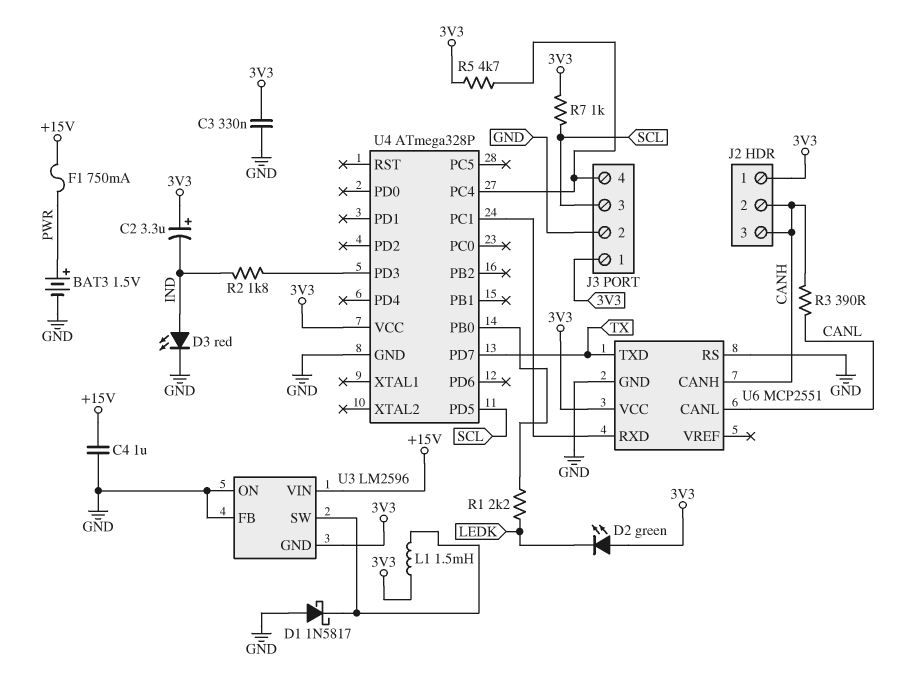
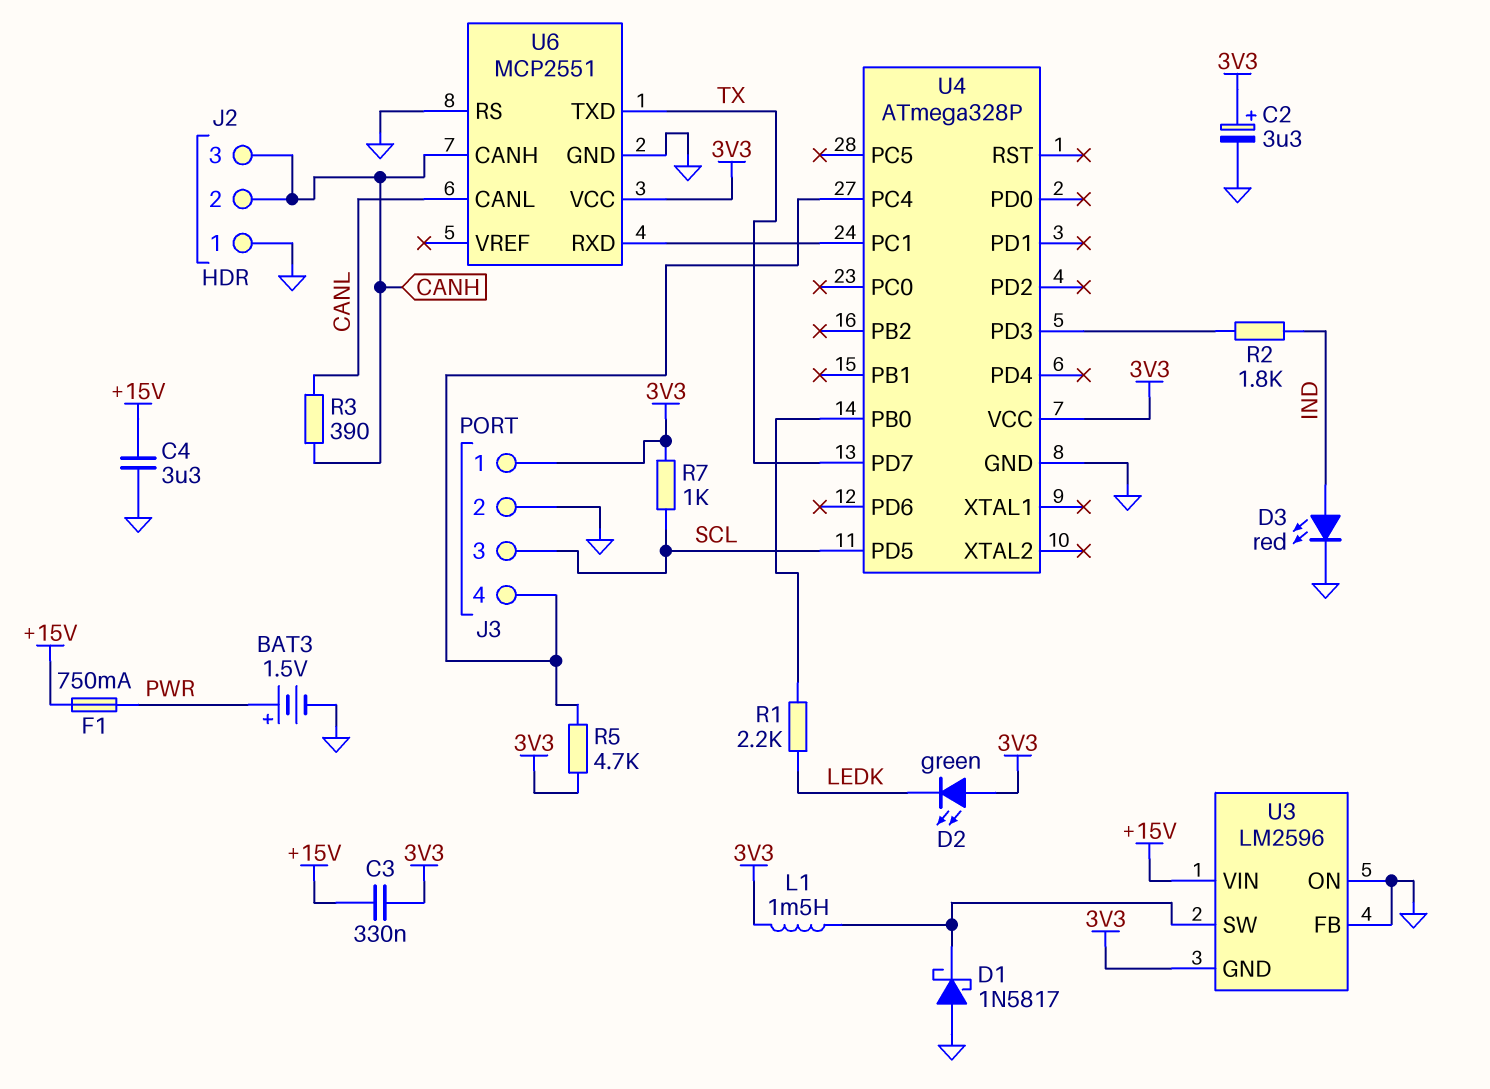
C2: 3.3uF (plus 3V3, minus IND) -> 3.3uF (plus 3V3, minus GND)
C3: 330nF (3V3, GND) -> 330nF (+15V, 3V3)
C4: 1uF (+15V, GND) -> 3.3uF (+15V, GND)
J2 pin 1: 3V3 -> GND

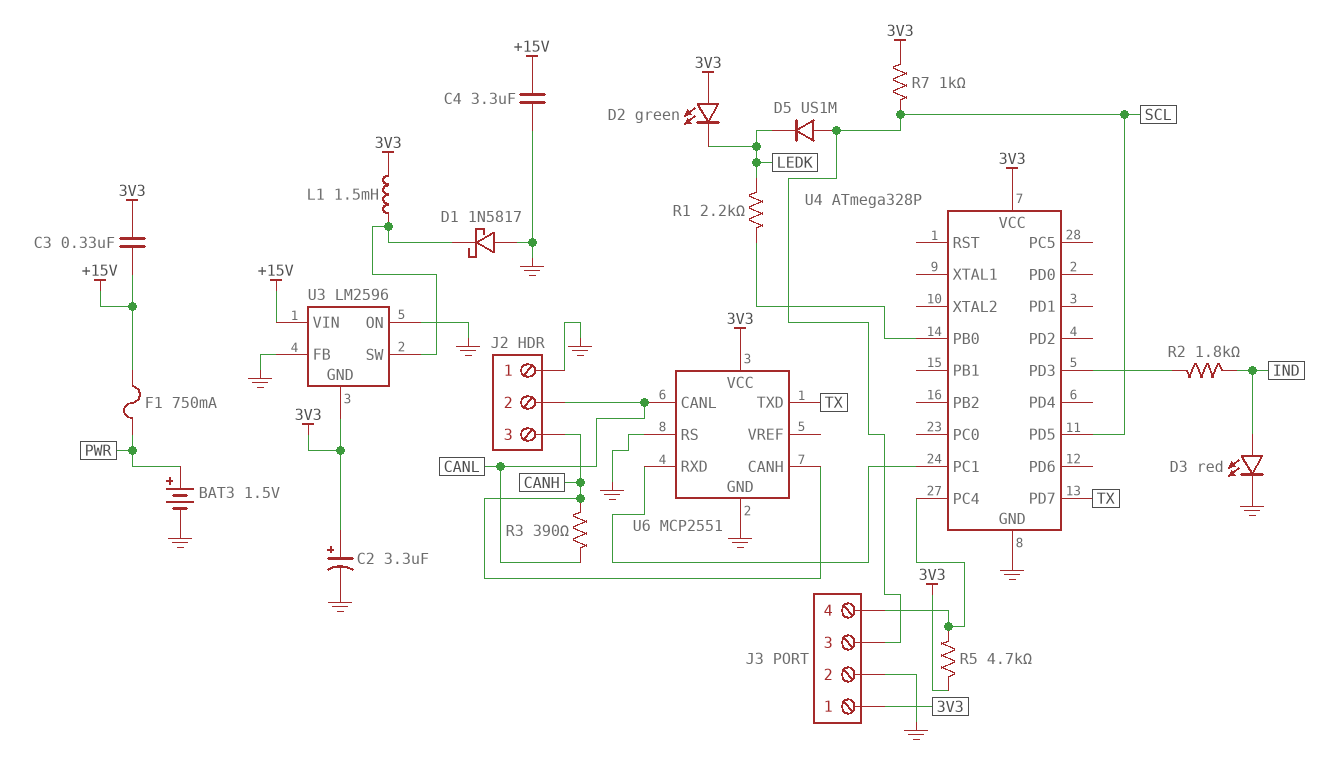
D5: none -> diode US1M (A SCL, K LEDK)
J2 pin 2: CANH -> CANL

